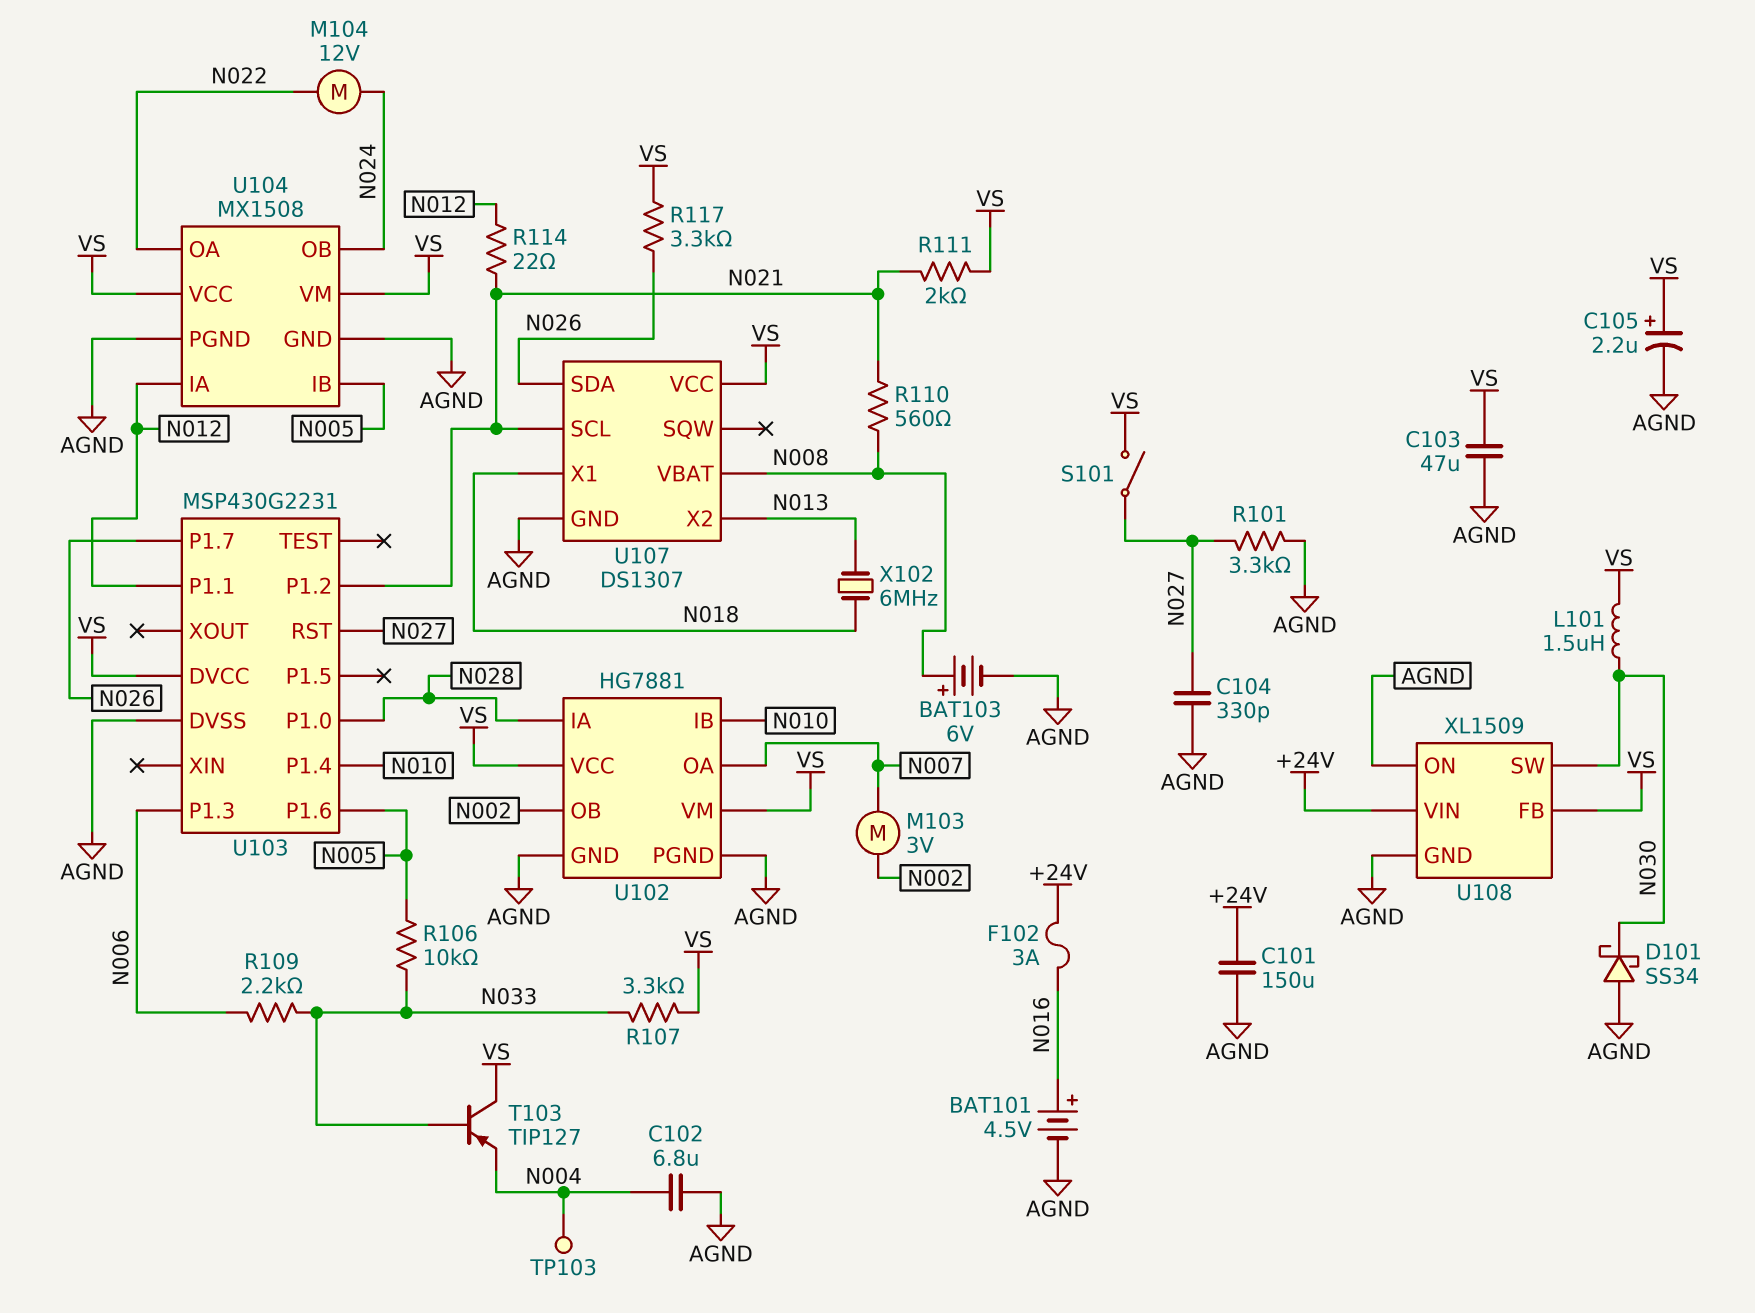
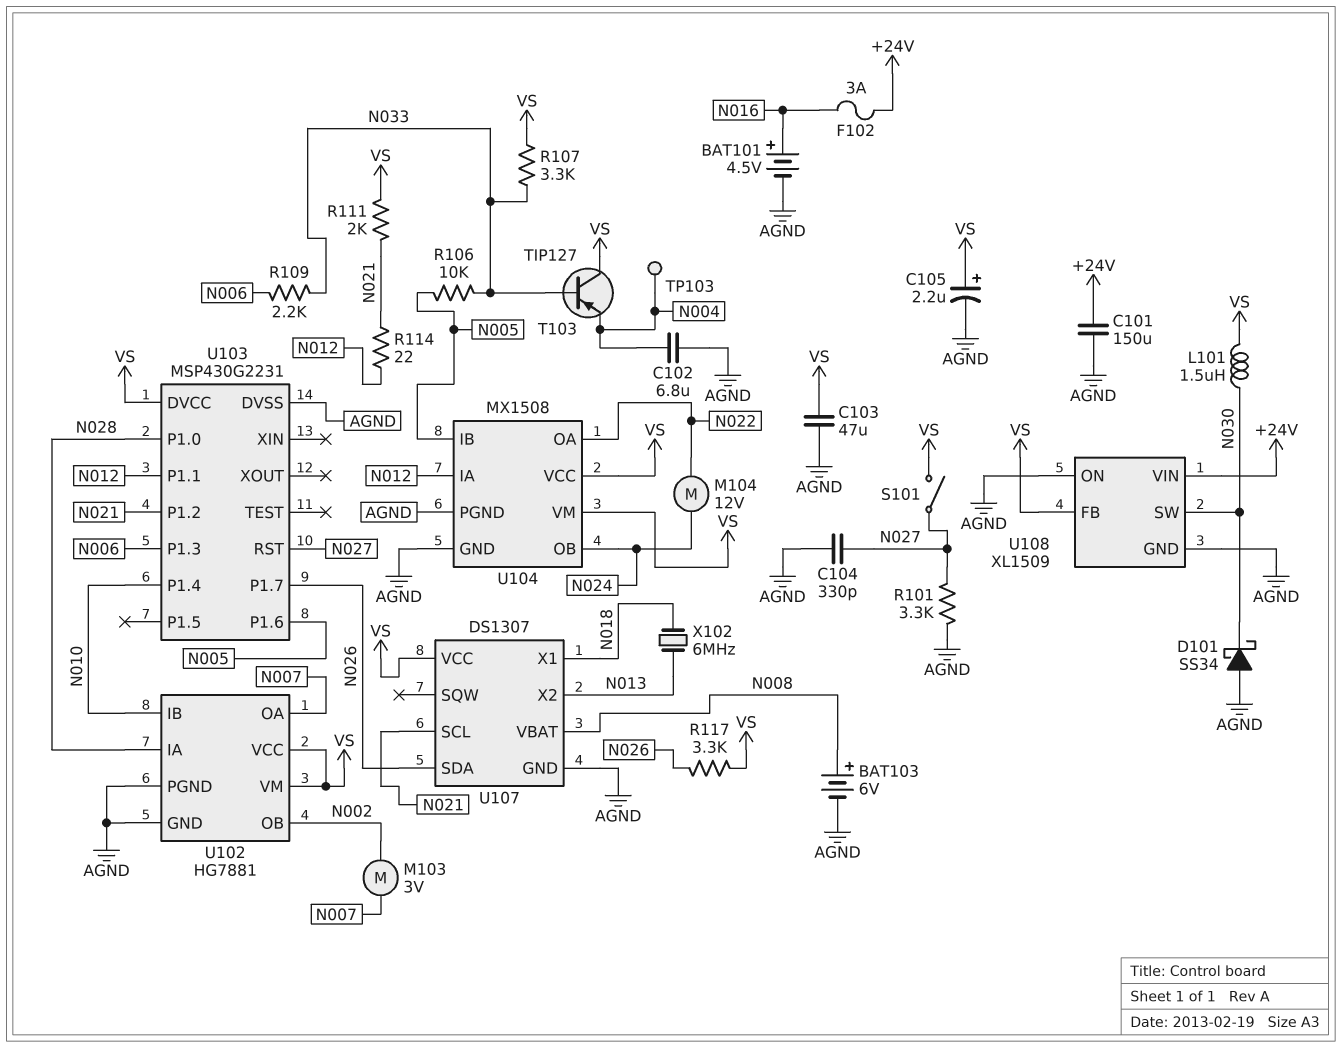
R110: 560 (N008, N021) -> none

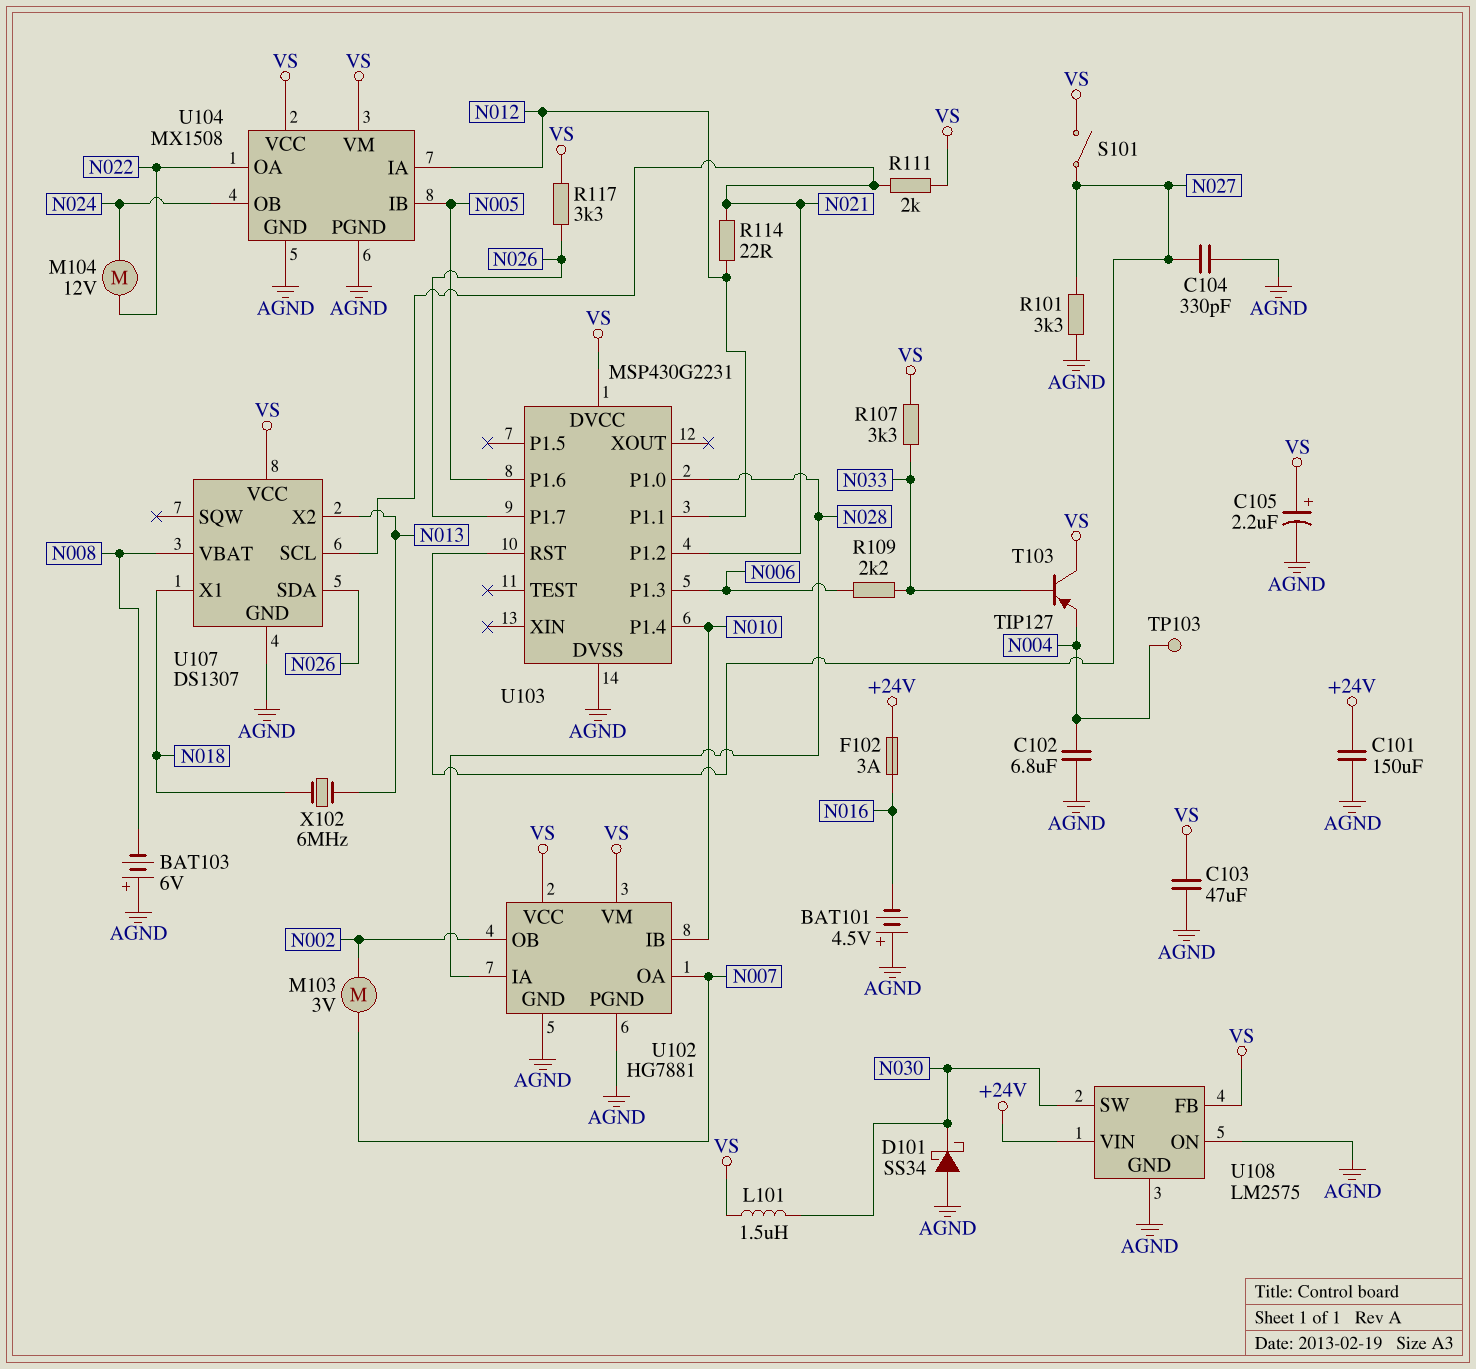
BAT101: 4.5V (plus N016, minus AGND) -> 4.5V (plus AGND, minus N016)
BAT103: 6V (plus N008, minus AGND) -> 6V (plus AGND, minus N008)
R106: 10k (N005, N033) -> none
U108: XL1509 -> LM2575

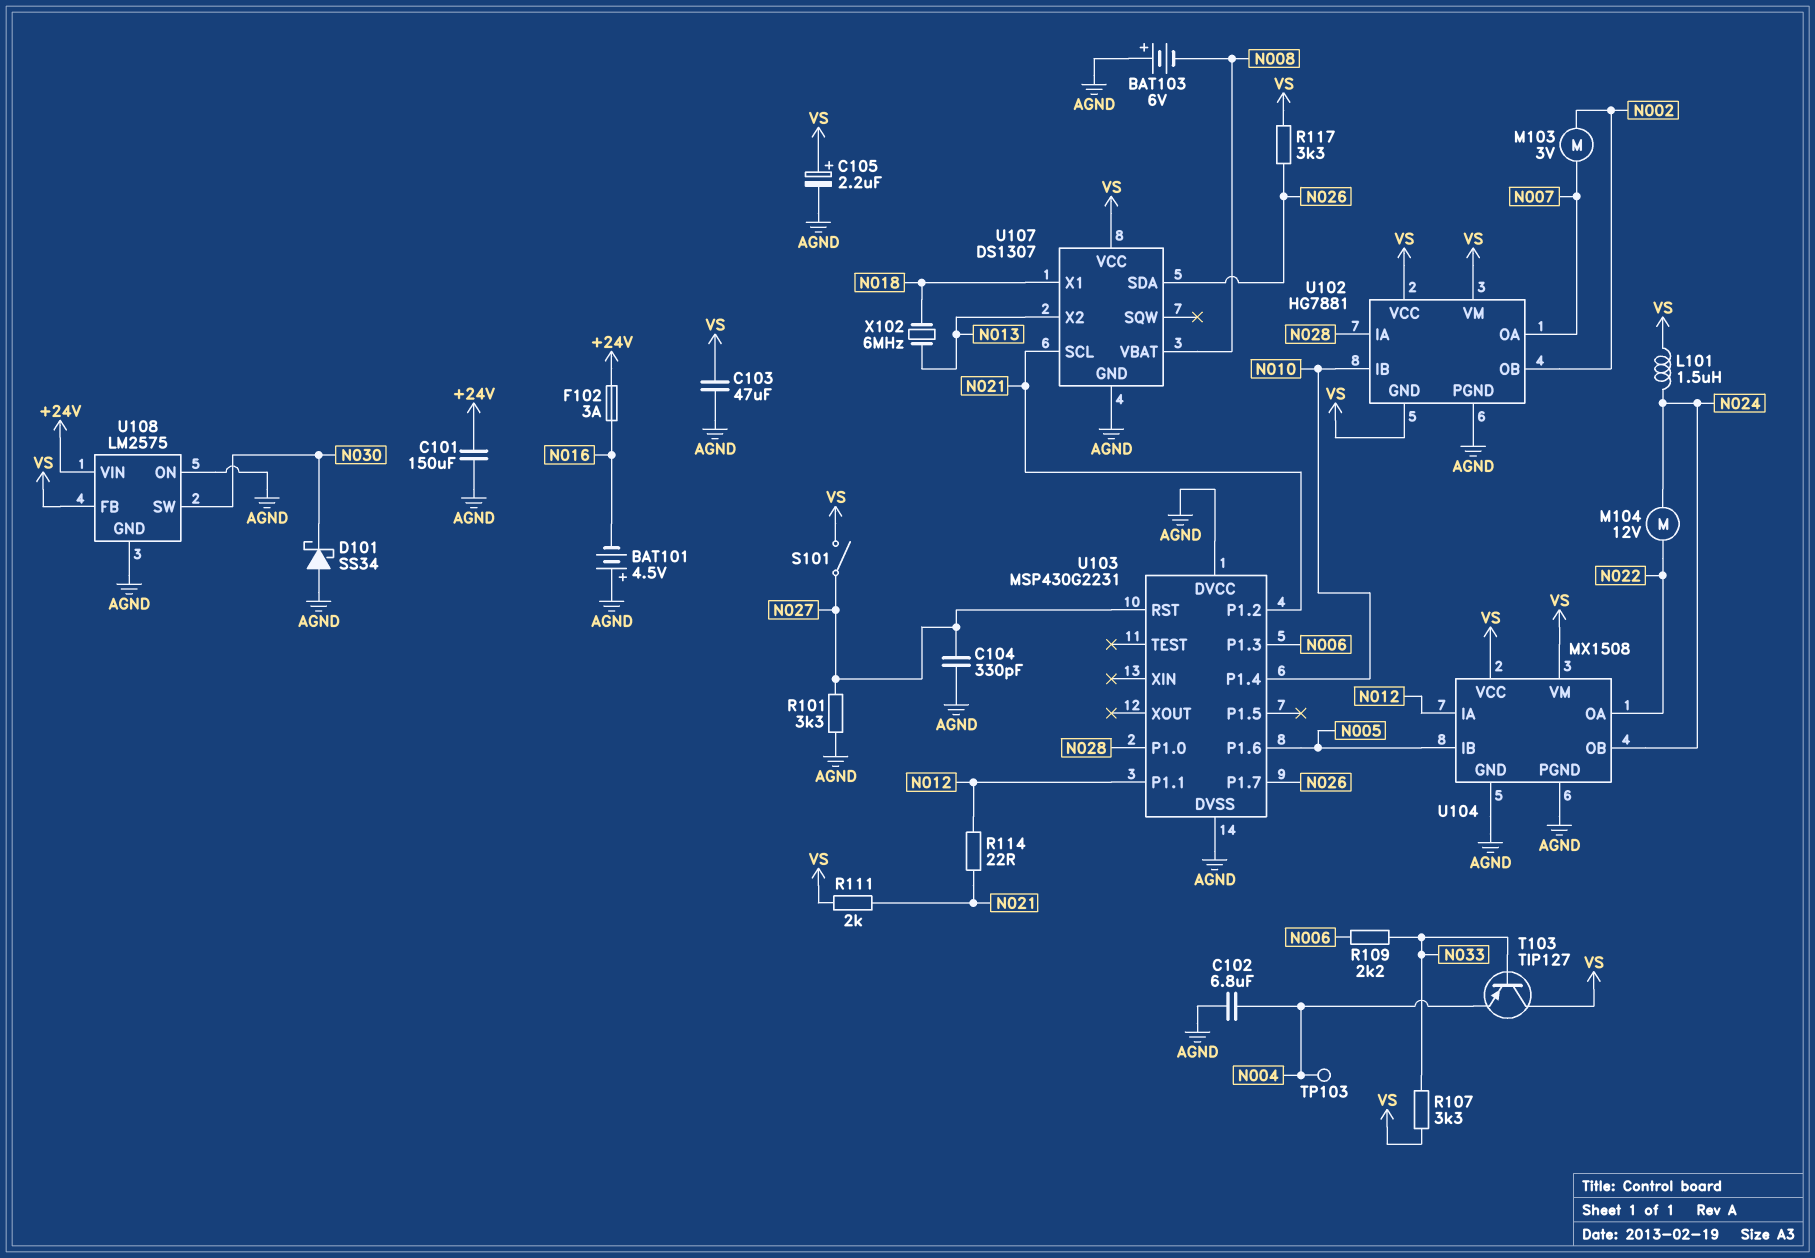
L101: 1.5uH (N030, VS) -> 1.5uH (N024, VS)
U102 pin GND: AGND -> VS
U103 pin DVCC: VS -> AGND

